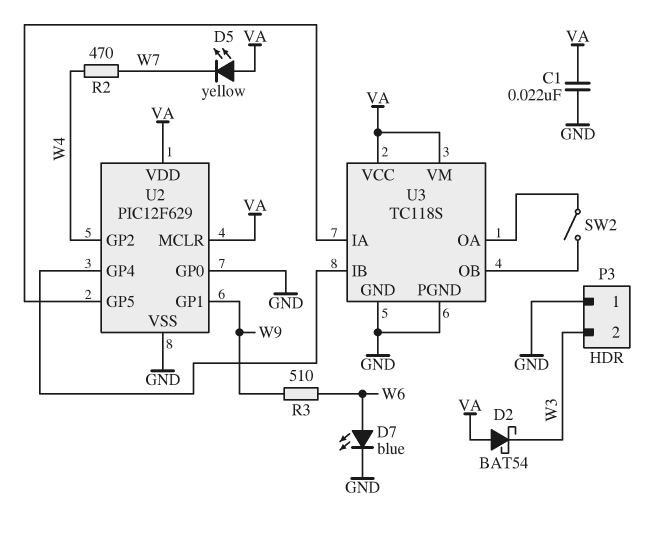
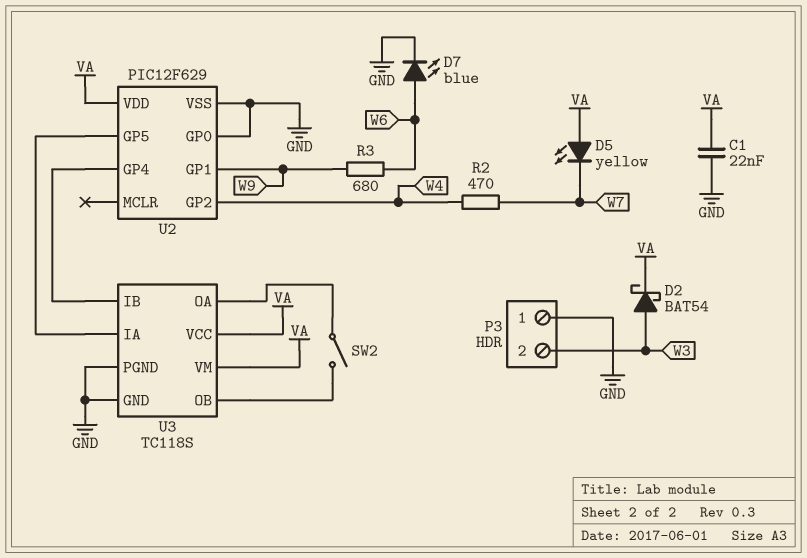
D2: schottky BAT54 (A VA, K W3) -> schottky BAT54 (A W3, K VA)
R3: 510 (W6, W9) -> 680 (W6, W9)
U2 pin MCLR: VA -> none

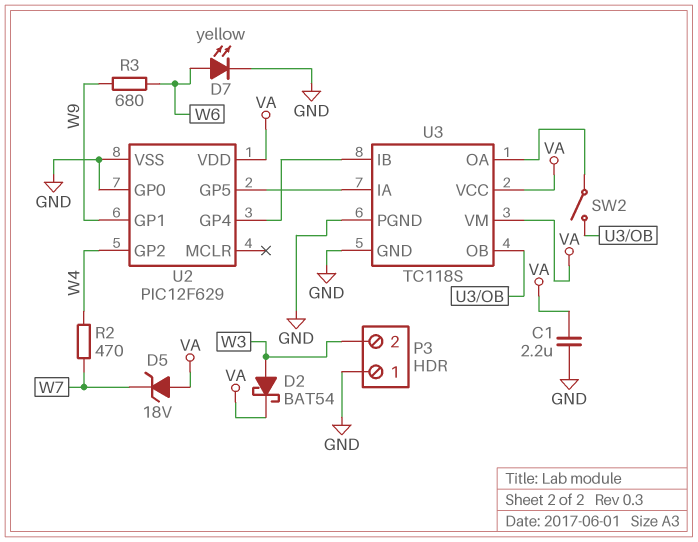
C1: 22nF (GND, VA) -> 2.2uF (GND, VA)
D5: LED yellow (A VA, K W7) -> zener 18V (A VA, K W7)
D7: LED blue (A W6, K GND) -> LED yellow (A W6, K GND)

